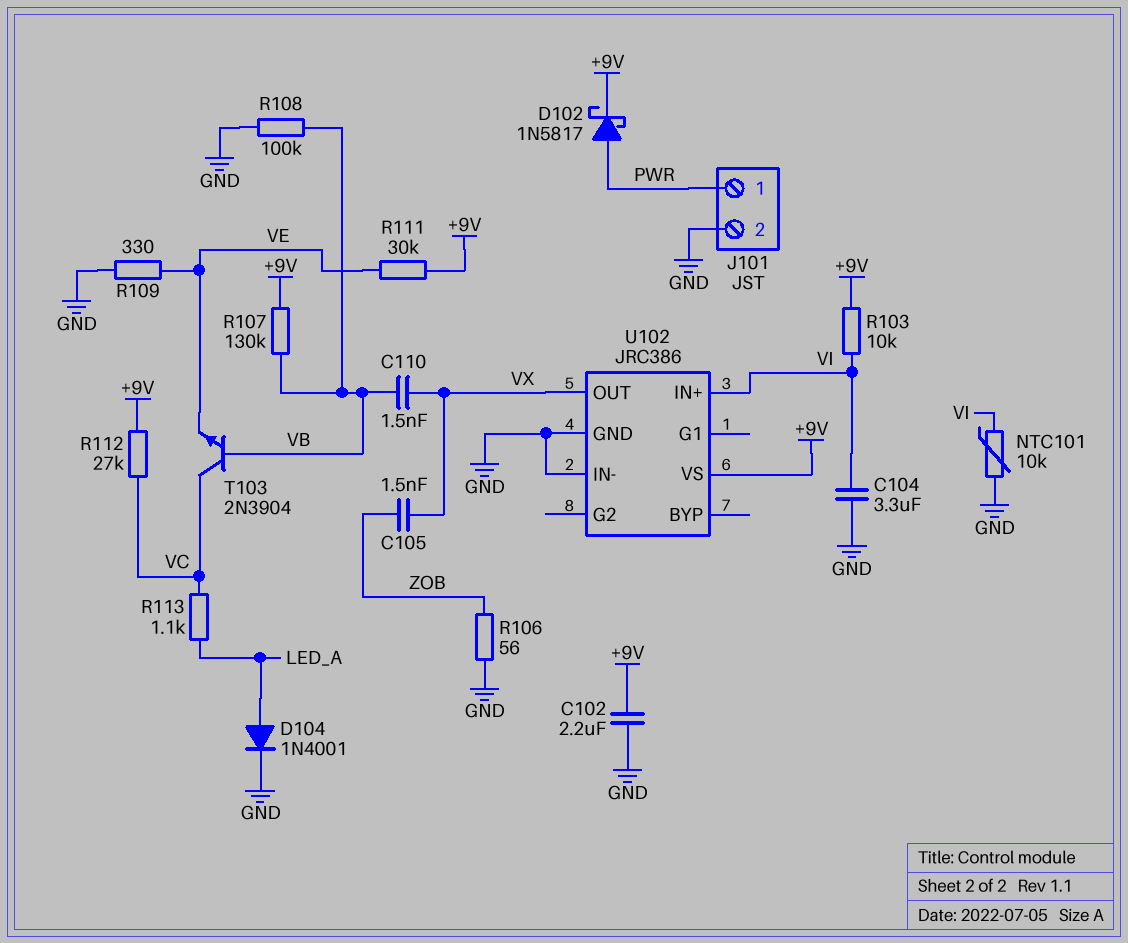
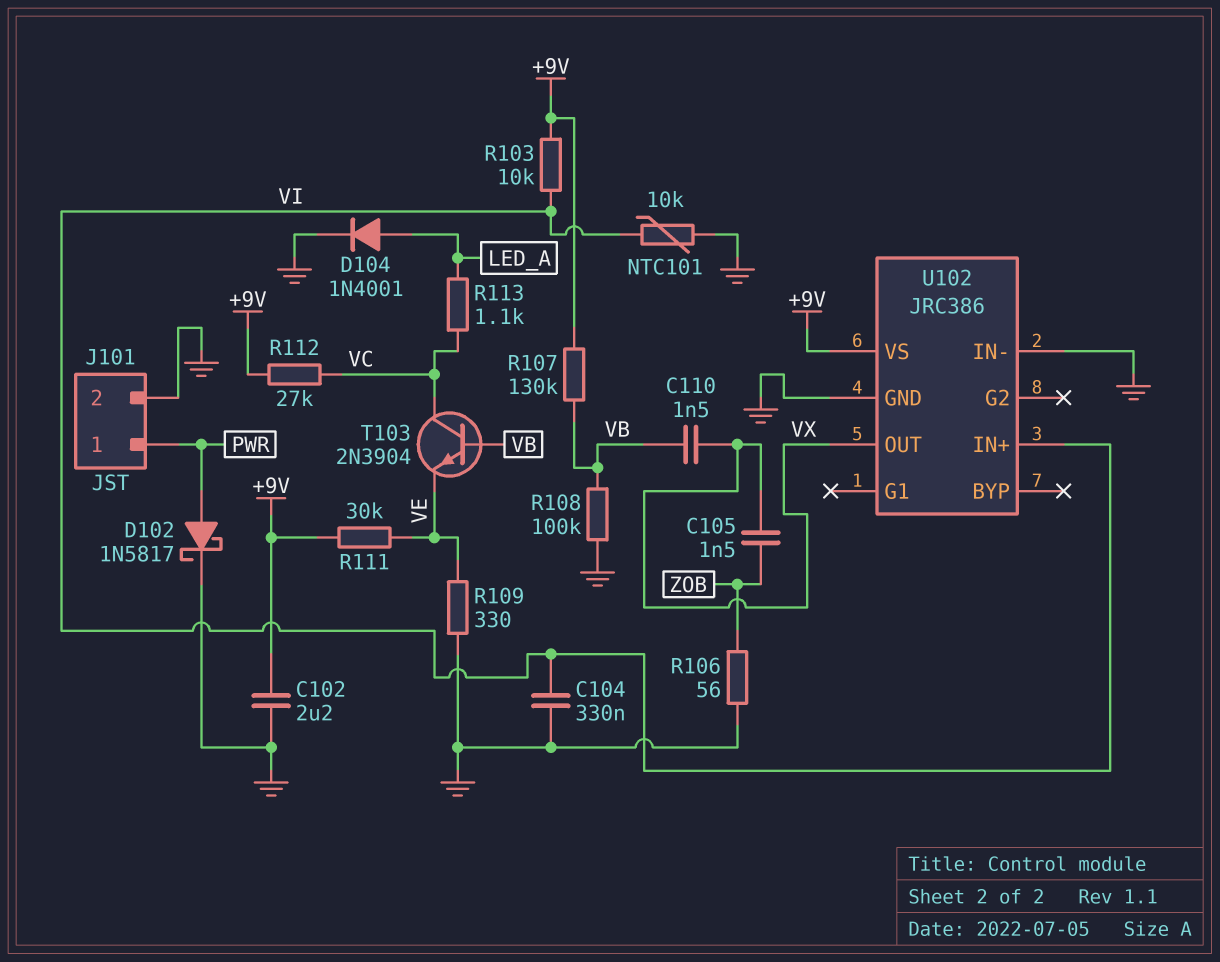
C104: 3.3uF (GND, VI) -> 330nF (GND, VI)
D102: schottky 1N5817 (A PWR, K +9V) -> schottky 1N5817 (A PWR, K GND)

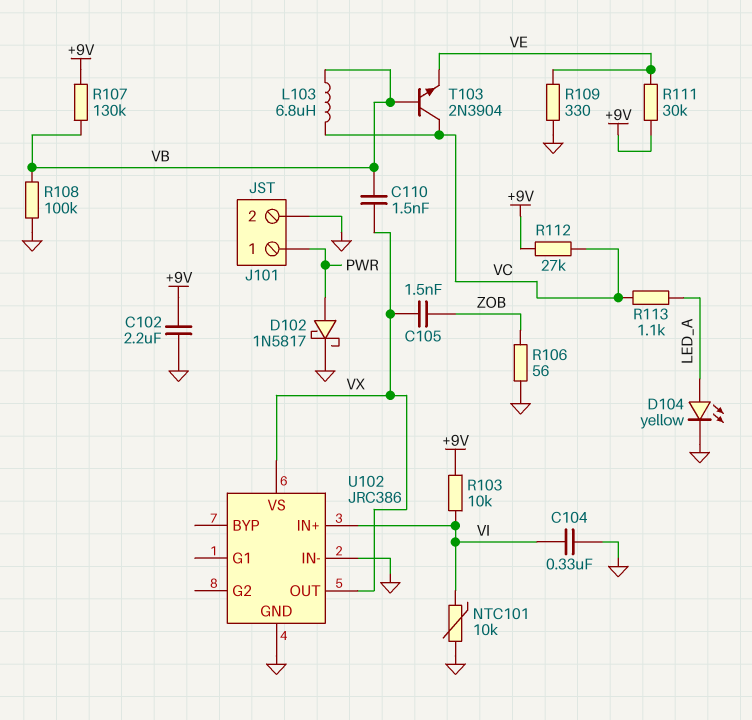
D104: diode 1N4001 (A LED_A, K GND) -> LED yellow (A LED_A, K GND)
L103: none -> 6.8uH (VB, VC)
U102 pin VS: +9V -> VX

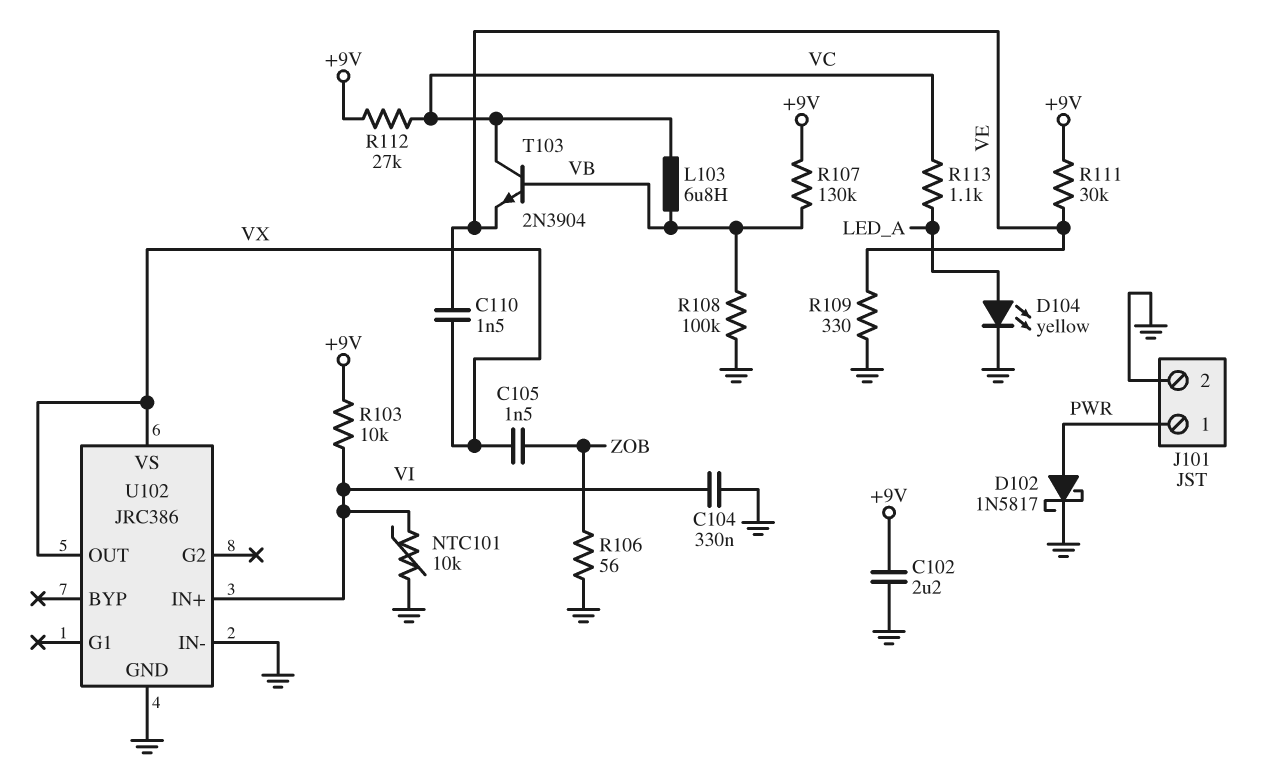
C110: 1.5nF (VB, VX) -> 1.5nF (VE, VX)

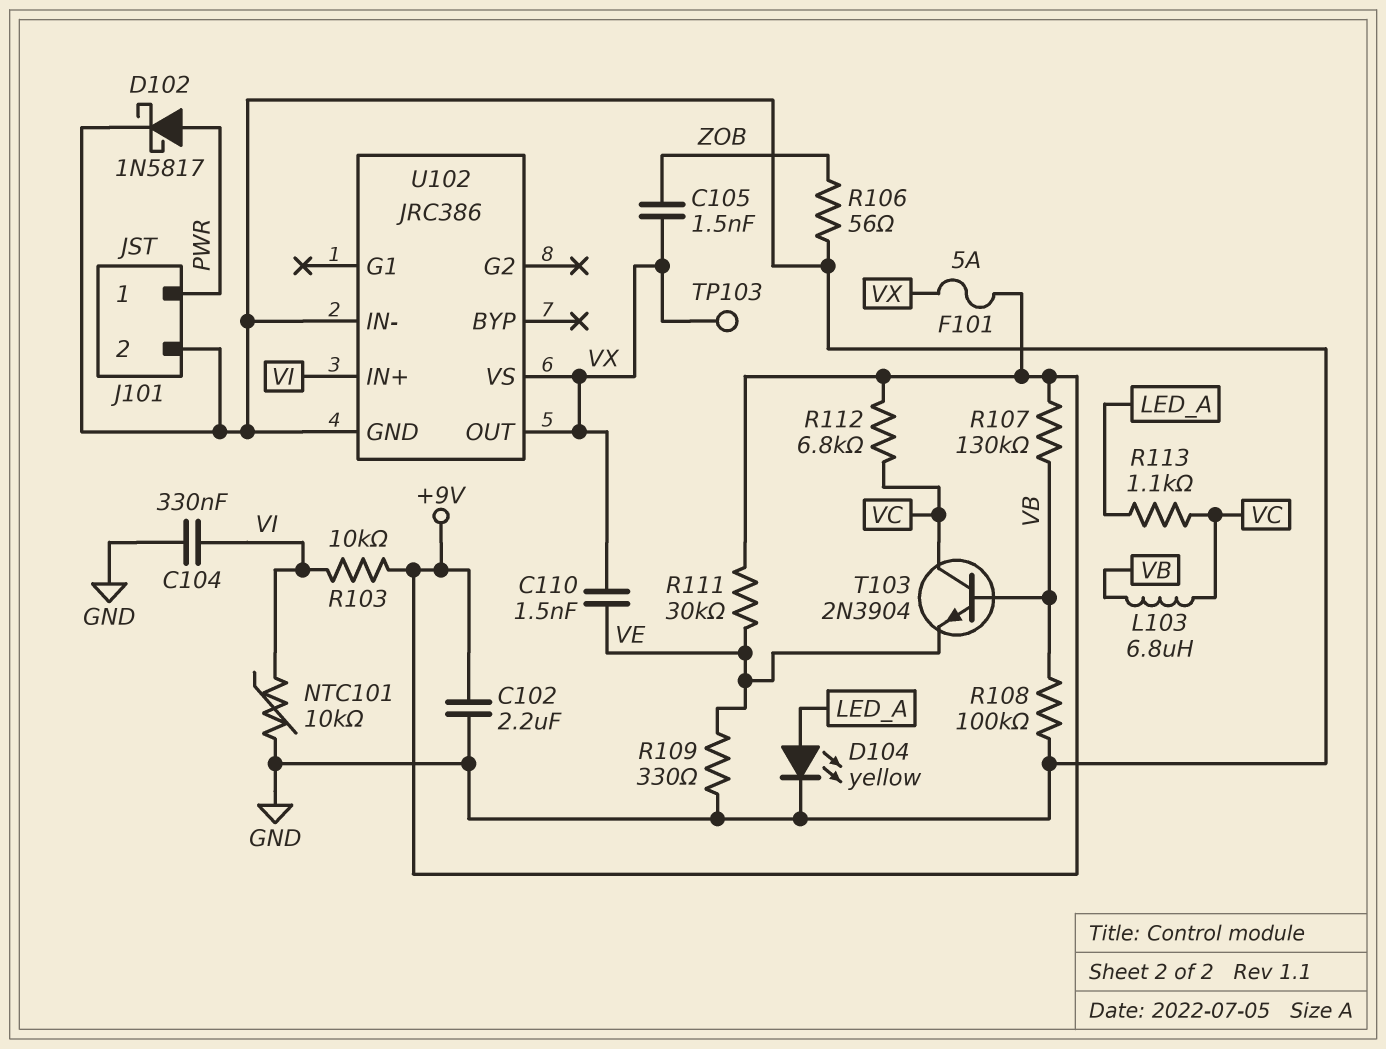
F101: none -> 5A (+9V, VX)
R112: 27k (+9V, VC) -> 6.8k (+9V, VC)
TP103: none -> test point (VX)

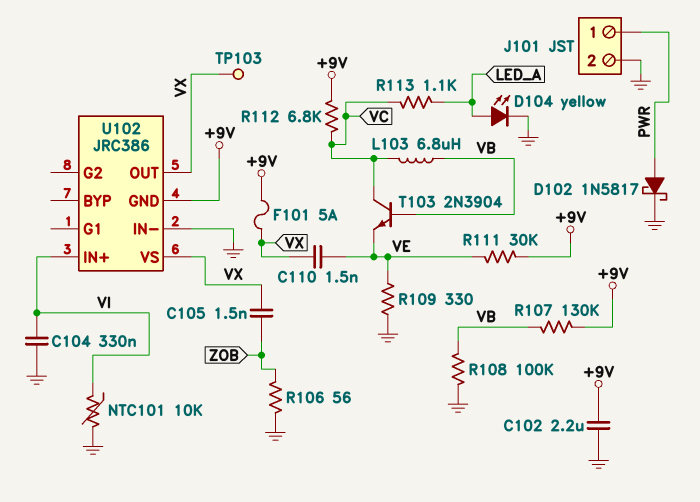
R103: 10k (+9V, VI) -> none
U102 pin GND: GND -> +9V

